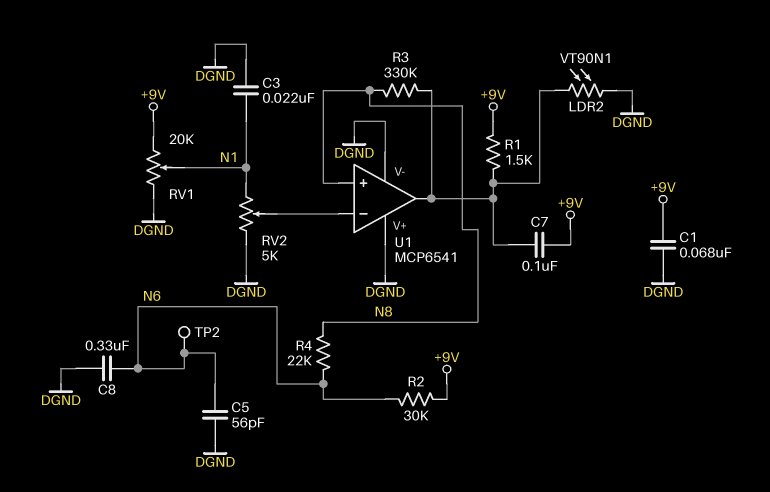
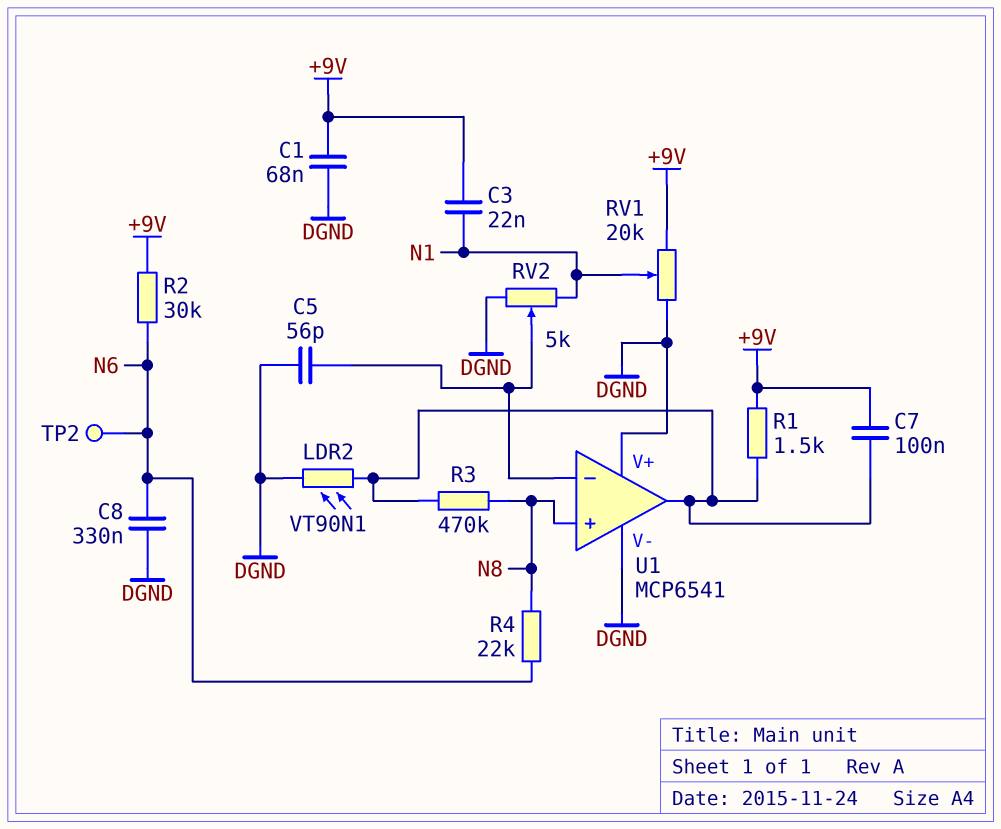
C3: 22nF (DGND, N1) -> 22nF (+9V, N1)
C5: 56pF (DGND, N6) -> 56pF (DGND, U1/in-)
R3: 330k (N8, U1/out) -> 470k (N8, U1/out)

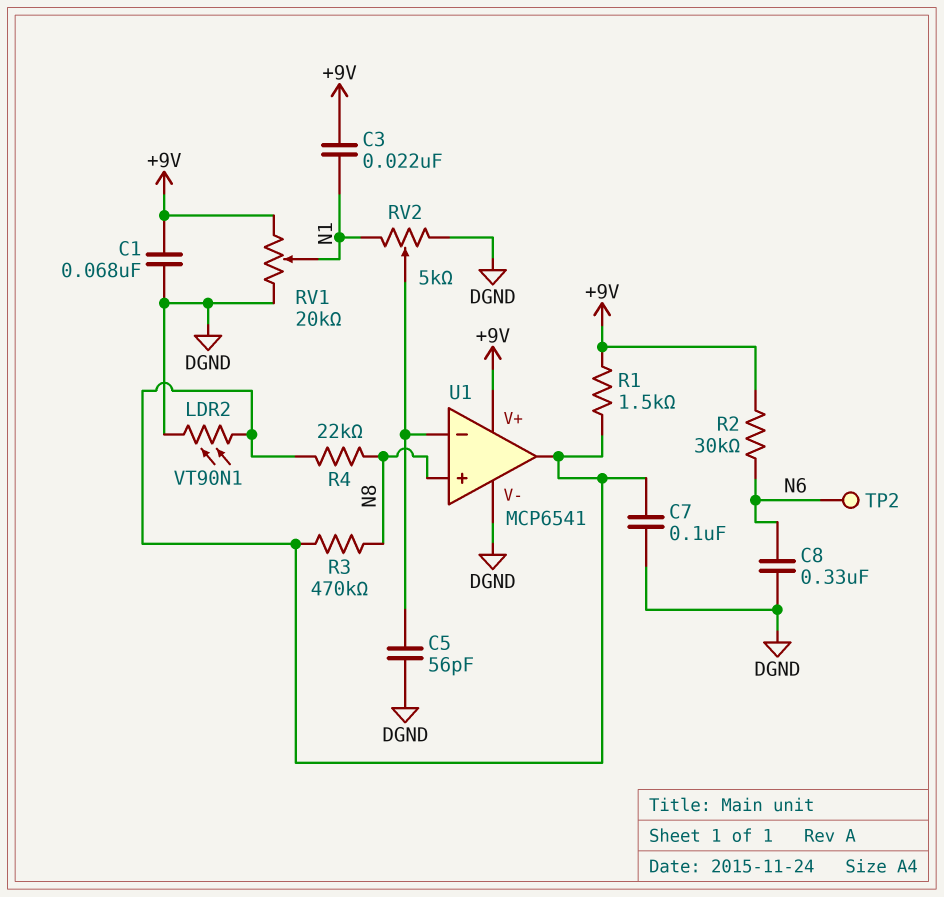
C7: 100nF (+9V, U1/out) -> 100nF (DGND, U1/out)
R4: 22k (N6, N8) -> 22k (N8, U1/out)
U1 pin V+: DGND -> +9V

